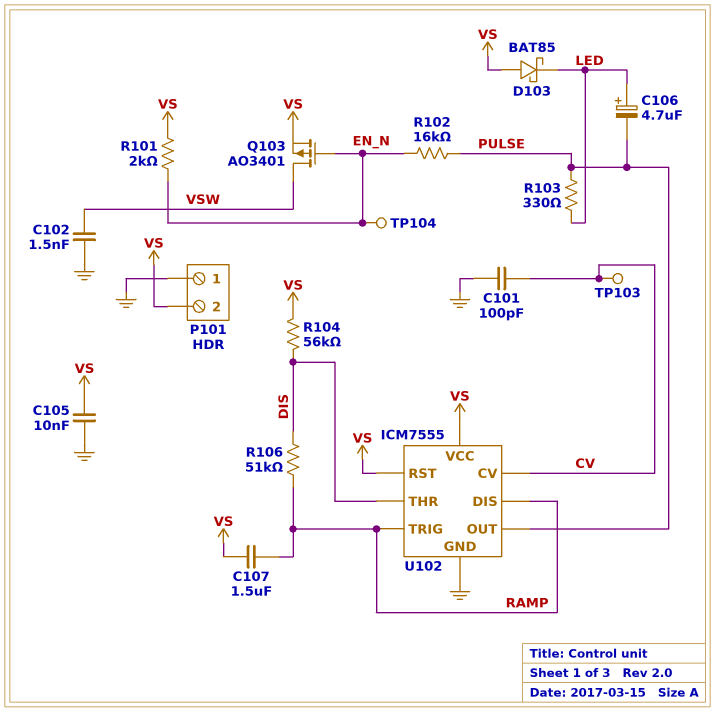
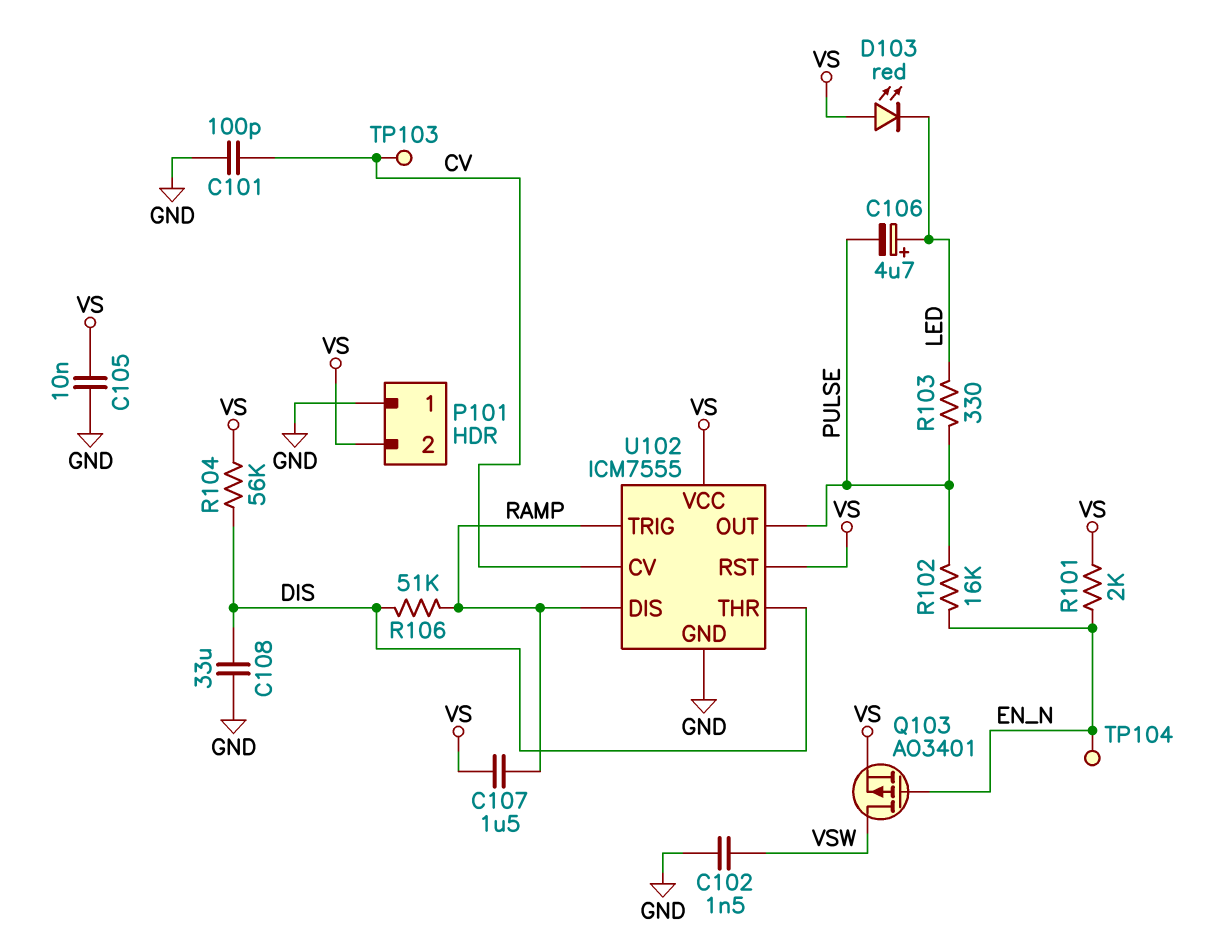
C108: none -> 33uF (DIS, GND)
D103: schottky BAT85 (A VS, K LED) -> LED red (A VS, K LED)

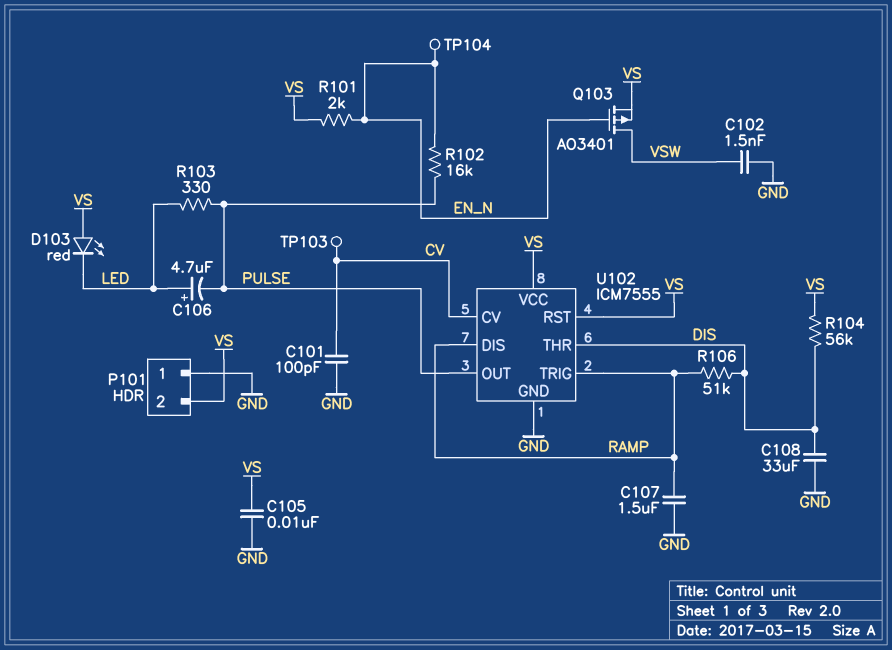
C107: 1.5uF (RAMP, VS) -> 1.5uF (GND, RAMP)

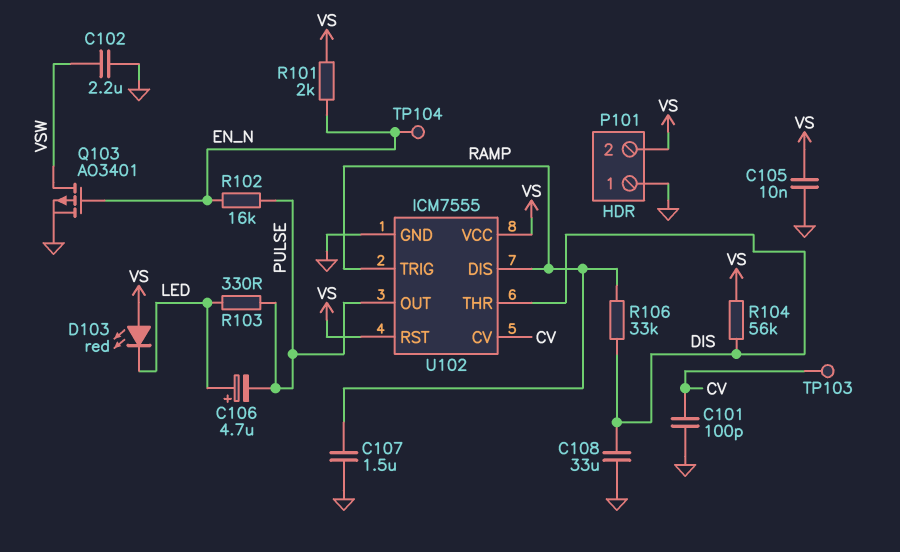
C102: 1.5nF (GND, VSW) -> 2.2uF (GND, VSW)
Q103: PMOS AO3401 (G EN_N, D VSW, S VS) -> PMOS AO3401 (G EN_N, D VSW, S GND)
R106: 51k (DIS, RAMP) -> 33k (DIS, RAMP)

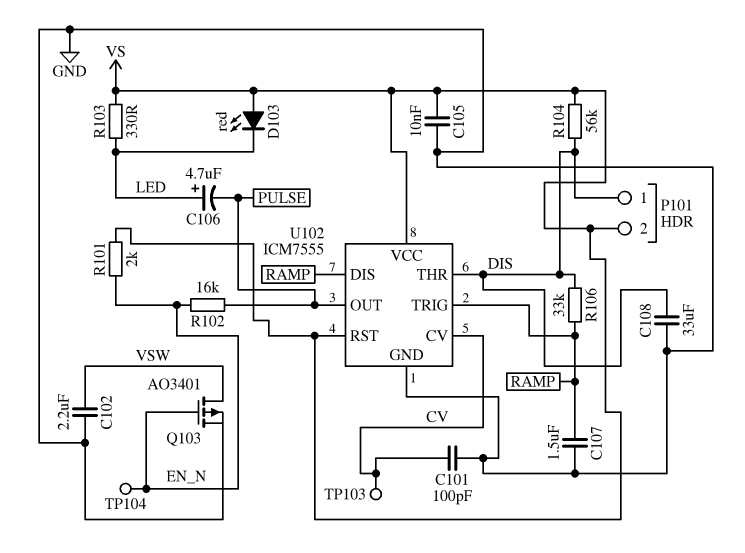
P101 pin 1: GND -> DIS
R103: 330 (LED, PULSE) -> 330 (LED, VS)

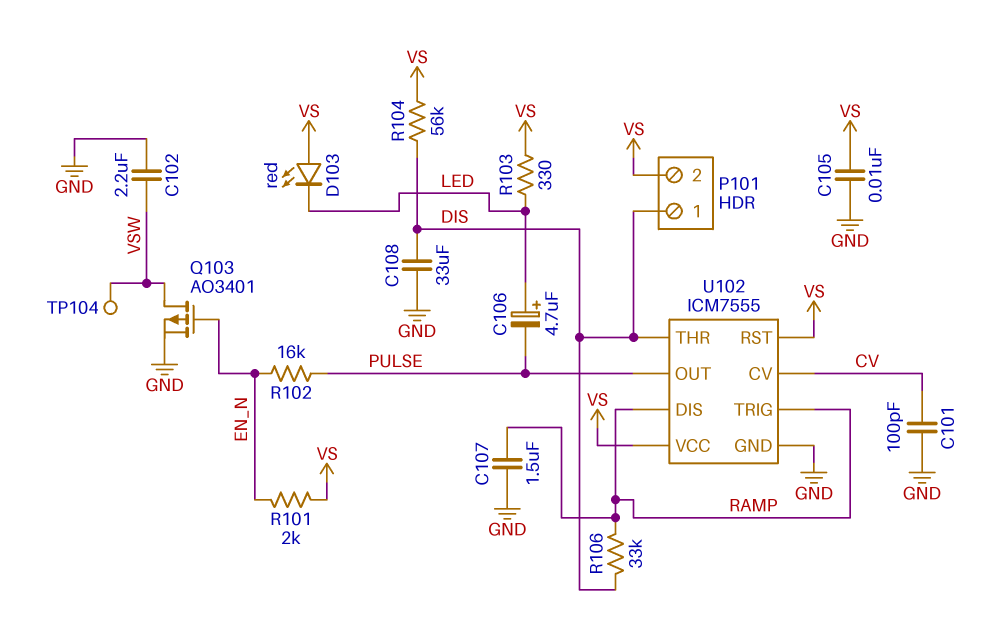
TP103: test point (CV) -> none
TP104: test point (EN_N) -> test point (VSW)

